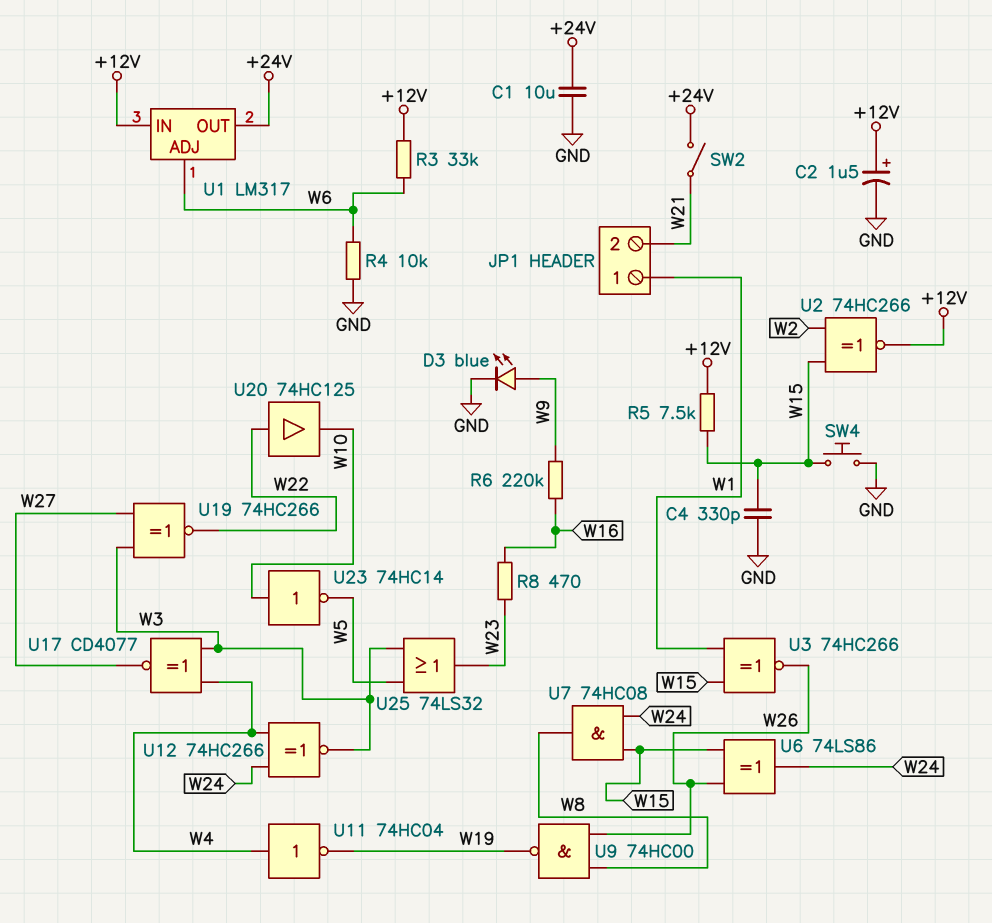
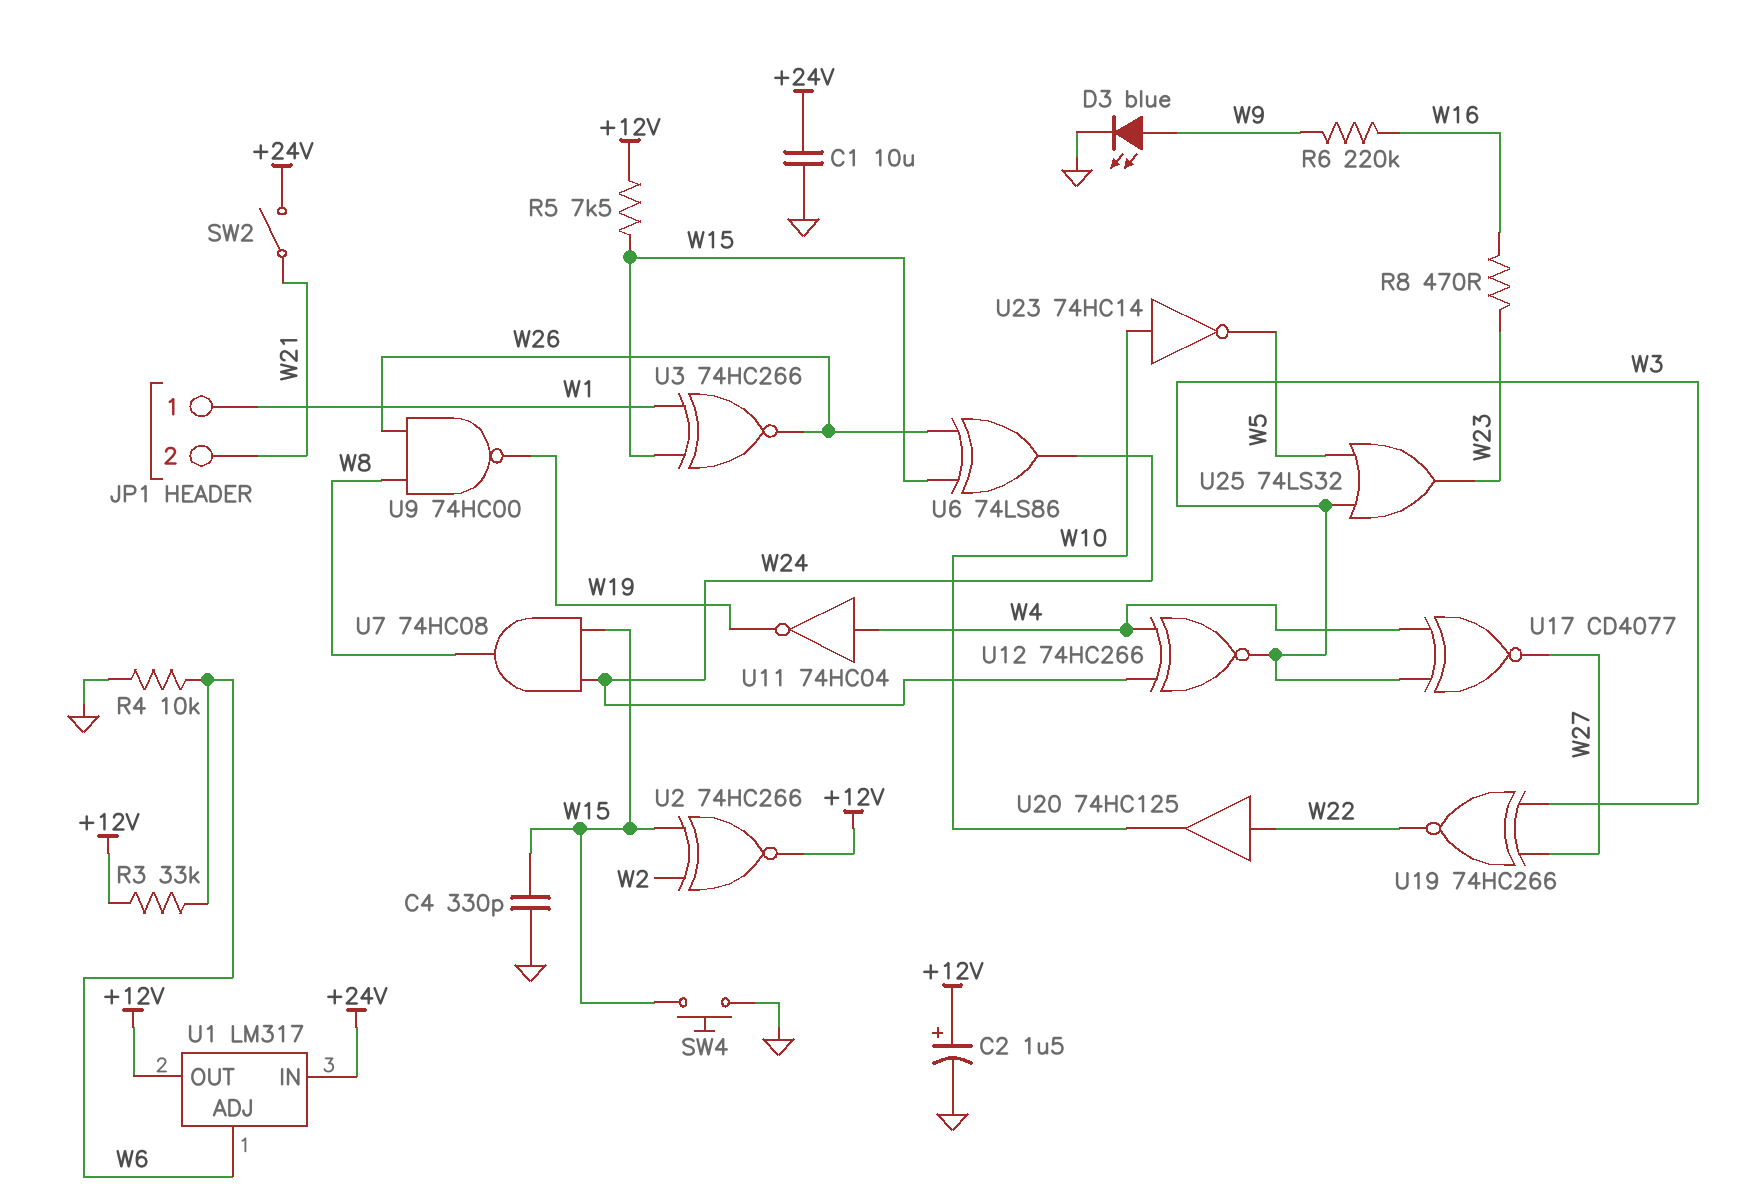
U1 pin IN: +12V -> +24V
U1 pin OUT: +24V -> +12V

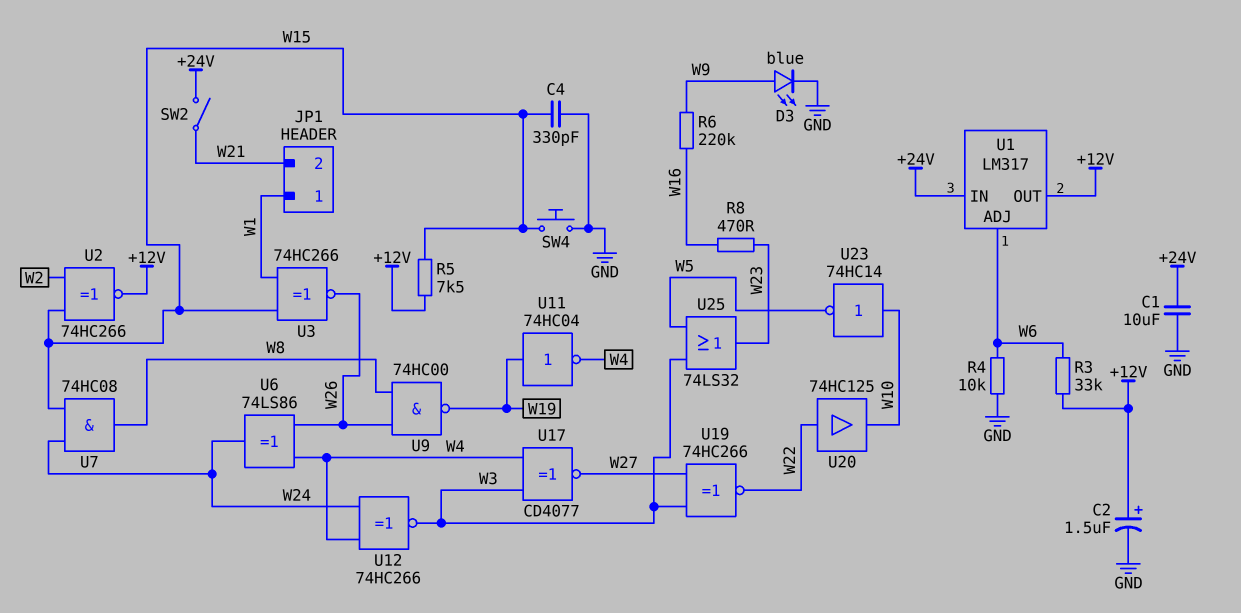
U6: XOR 74LS86 (in W15, in W26, out W24) -> XOR 74LS86 (in W4, in W26, out W24)
U11: NOT 74HC04 (in W4, out W19) -> NOT 74HC04 (in W19, out W4)

